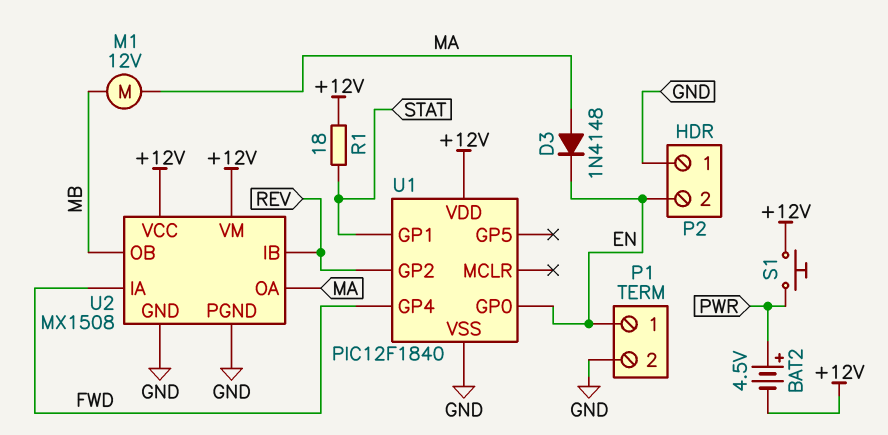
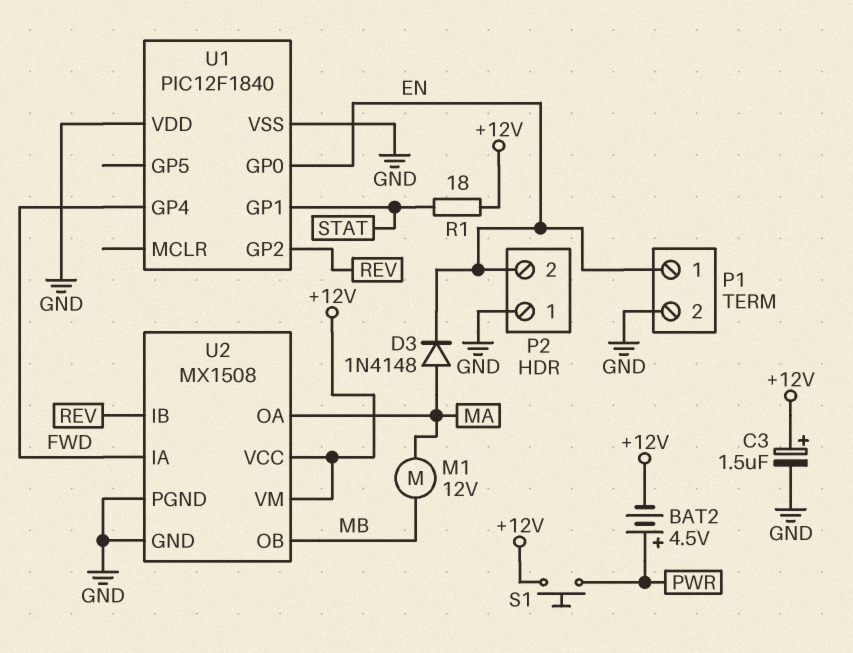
C3: none -> 1.5uF (plus +12V, minus GND)
U1 pin VDD: +12V -> GND

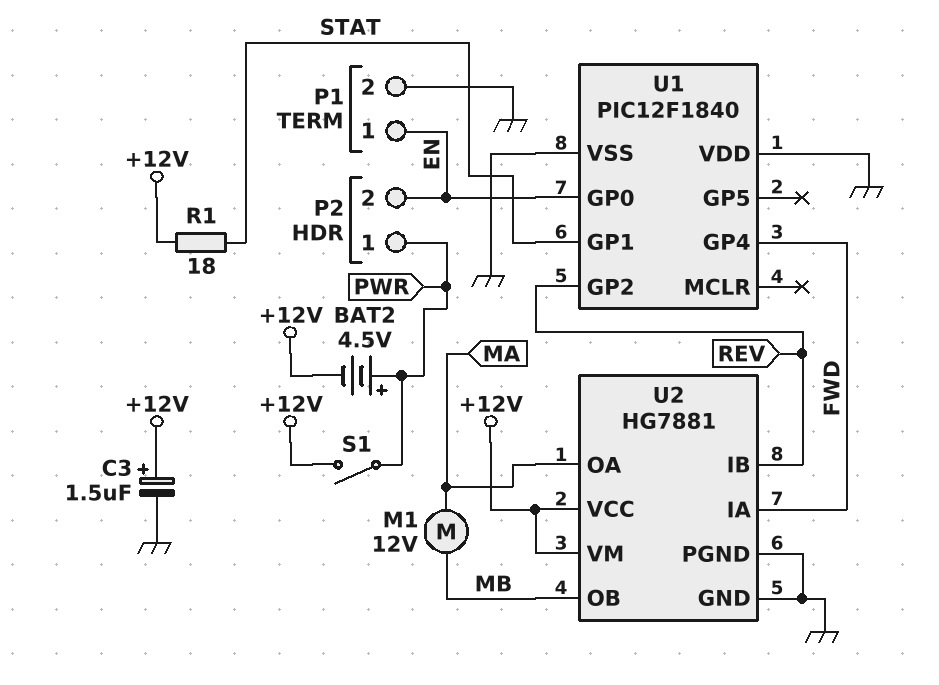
D3: diode 1N4148 (A MA, K EN) -> none
P2 pin 1: GND -> PWR
S1: button (+12V, PWR) -> switch (+12V, PWR)
U2: MX1508 -> HG7881

